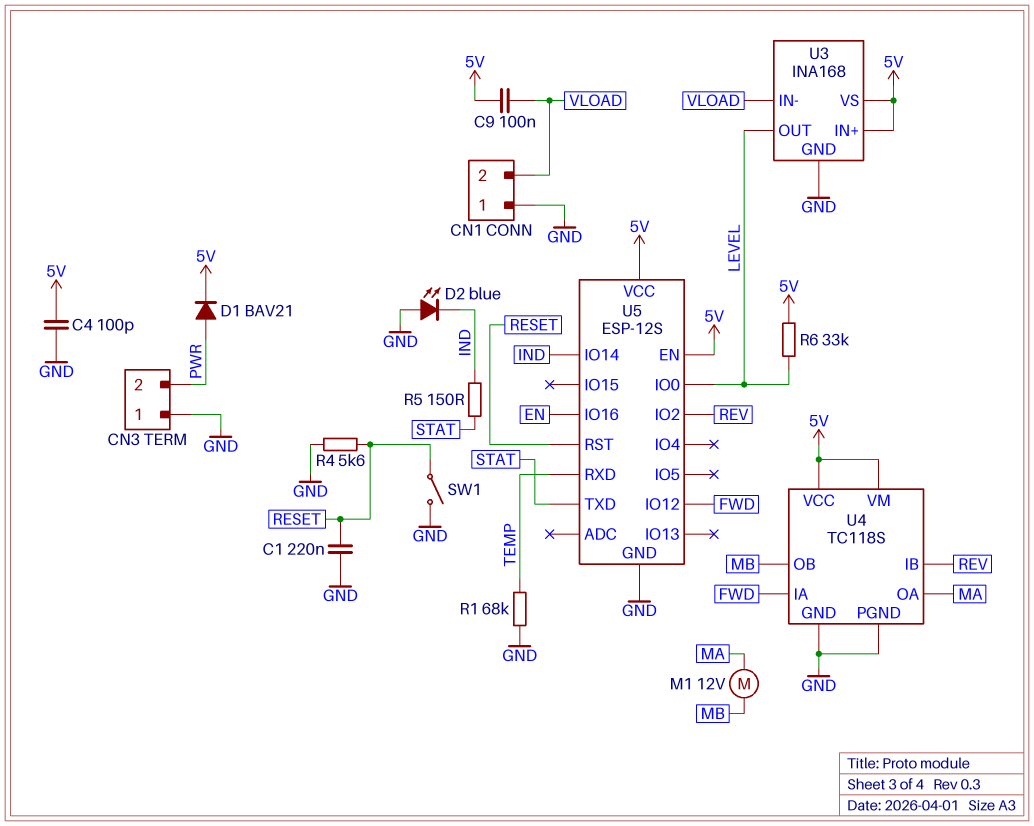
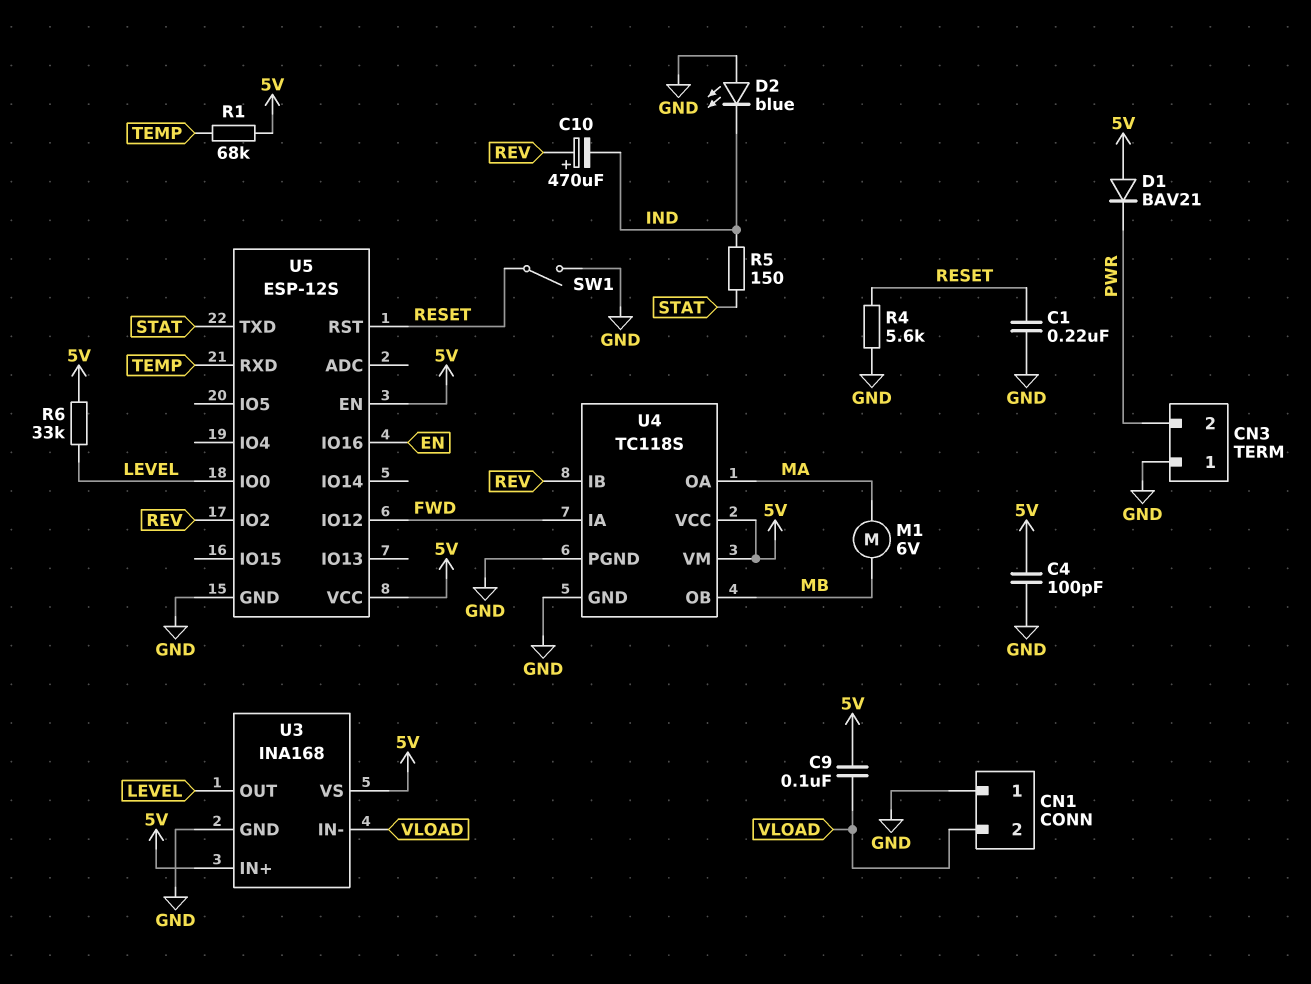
C10: none -> 470uF (plus REV, minus IND)
D1: diode BAV21 (A PWR, K 5V) -> diode BAV21 (A 5V, K PWR)
M1: motor 12V (MA, MB) -> motor 6V (MA, MB)
R1: 68k (GND, TEMP) -> 68k (5V, TEMP)
U5 pin IO14: IND -> none

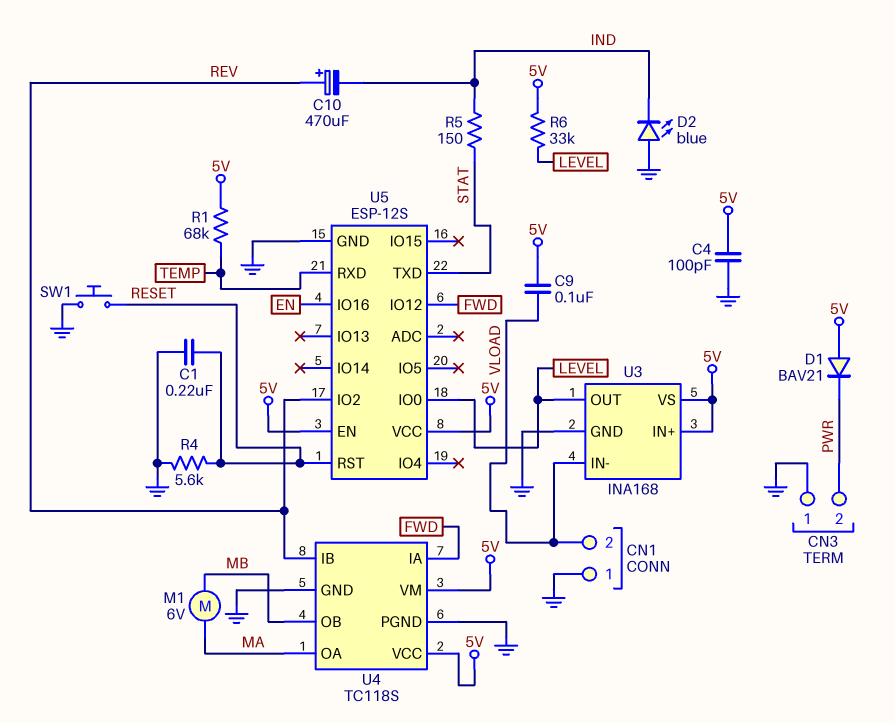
SW1: switch (GND, RESET) -> button (GND, RESET)

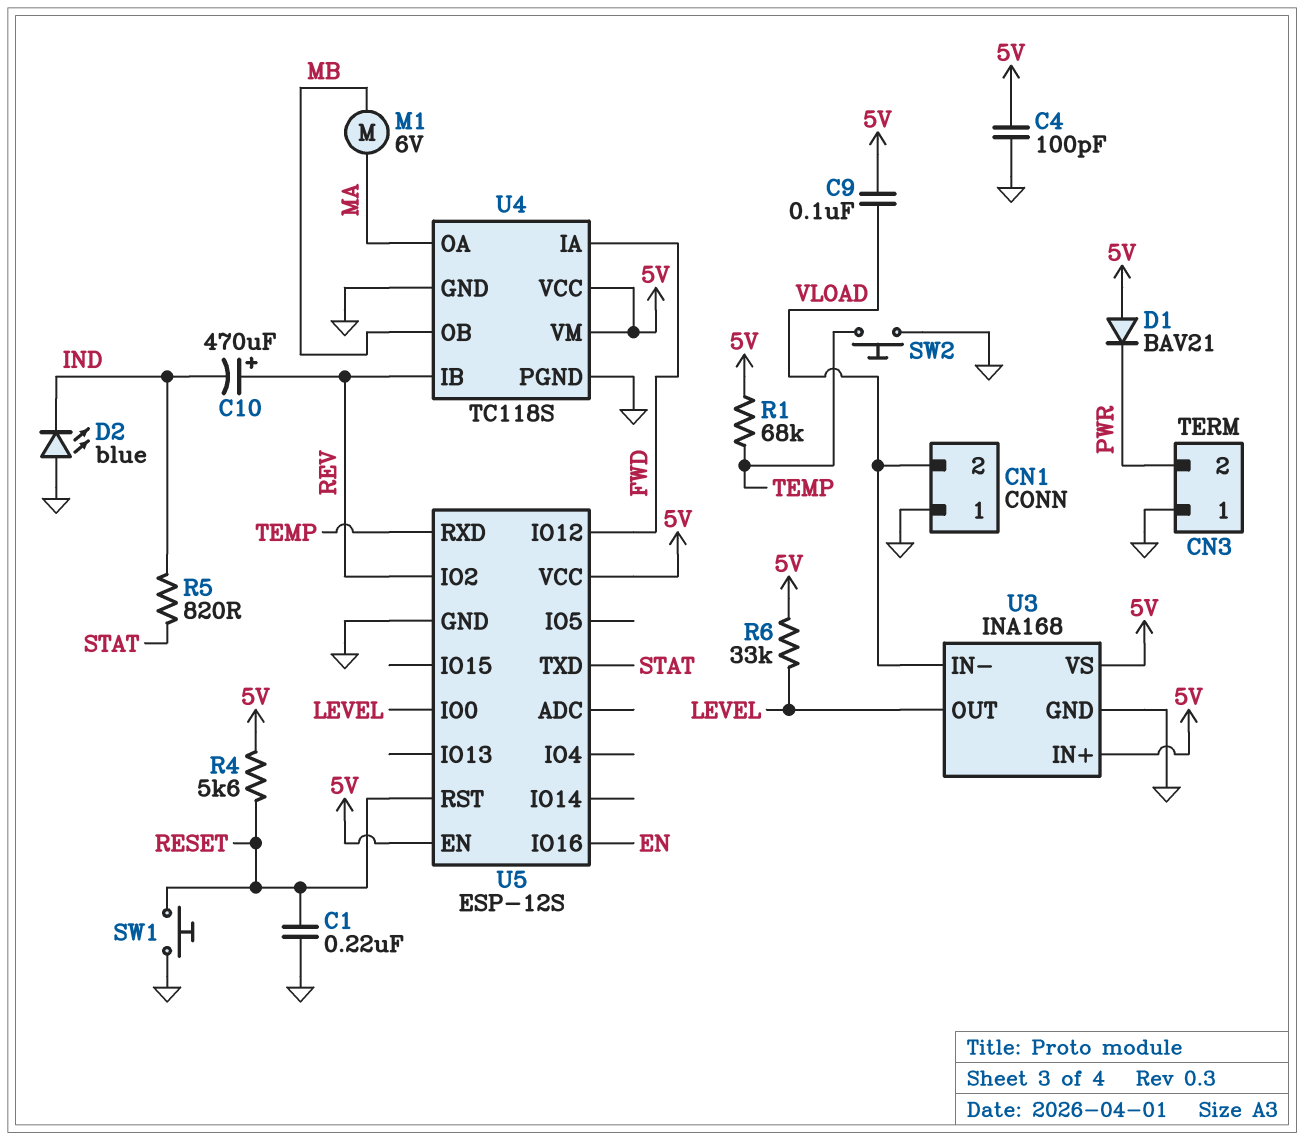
R4: 5.6k (GND, RESET) -> 5.6k (5V, RESET)
R5: 150 (IND, STAT) -> 820 (IND, STAT)
SW2: none -> button (GND, TEMP)

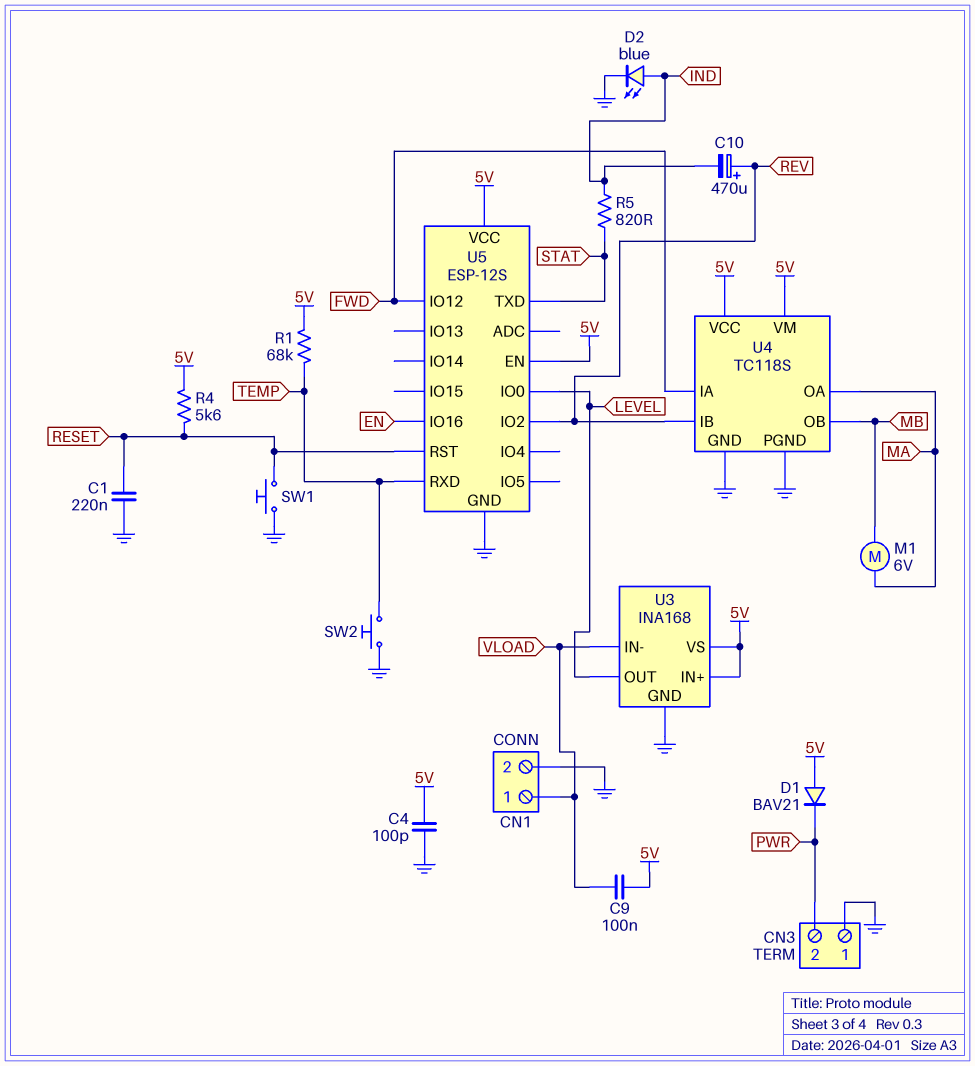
CN1 pin 1: GND -> VLOAD
CN1 pin 2: VLOAD -> GND
D2: LED blue (A GND, K IND) -> LED blue (A IND, K GND)
R6: 33k (5V, LEVEL) -> none

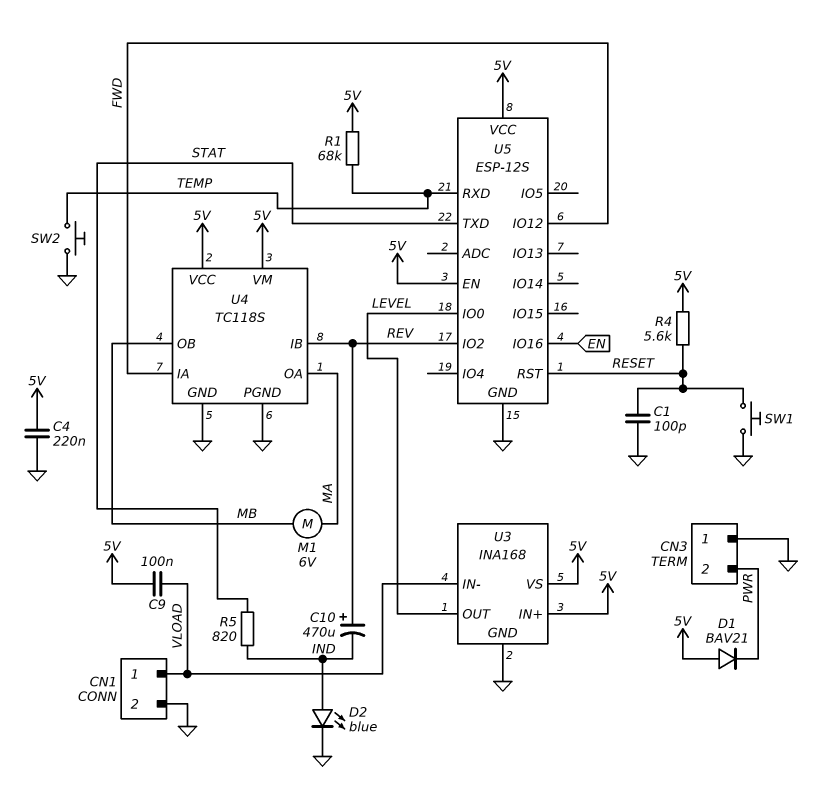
C1: 220nF (GND, RESET) -> 100pF (GND, RESET)
C4: 100pF (5V, GND) -> 220nF (5V, GND)

